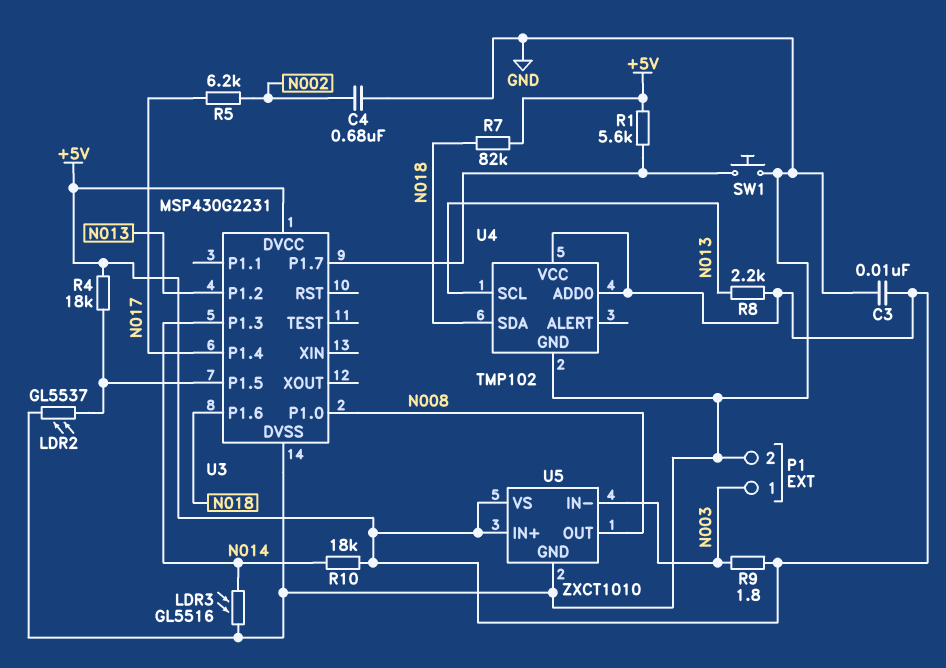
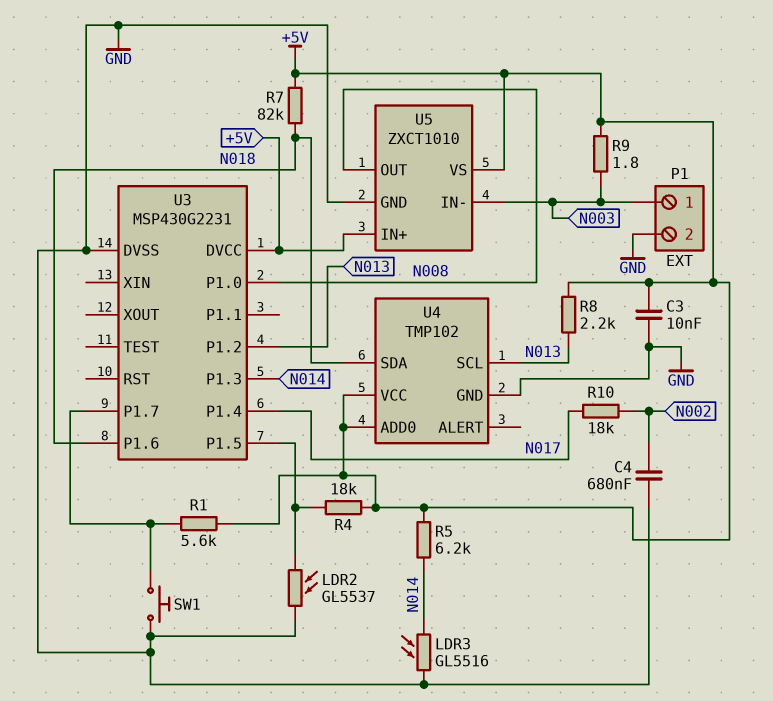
R5: 6.2k (N002, N017) -> 6.2k (+5V, N014)
R10: 18k (+5V, N014) -> 18k (N002, N017)

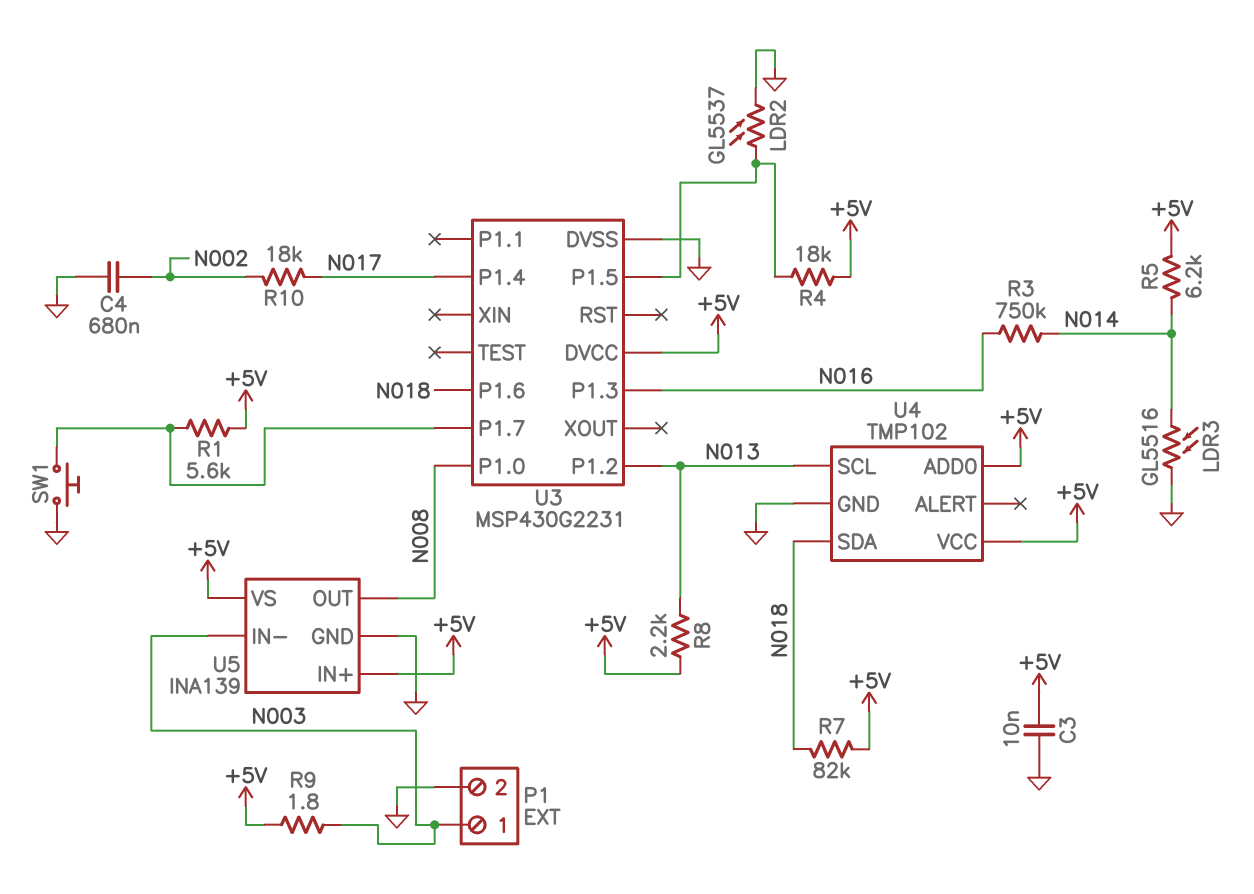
R3: none -> 750k (N014, N016)
U3 pin P1.3: N014 -> N016
U5: ZXCT1010 -> INA139

